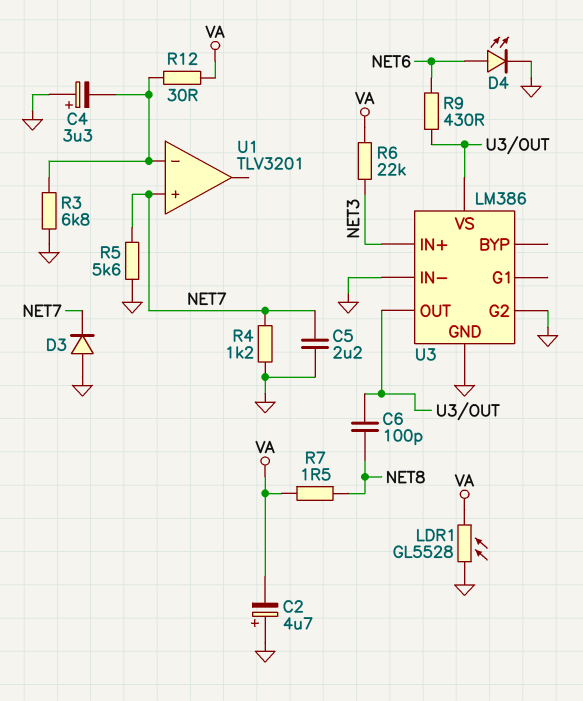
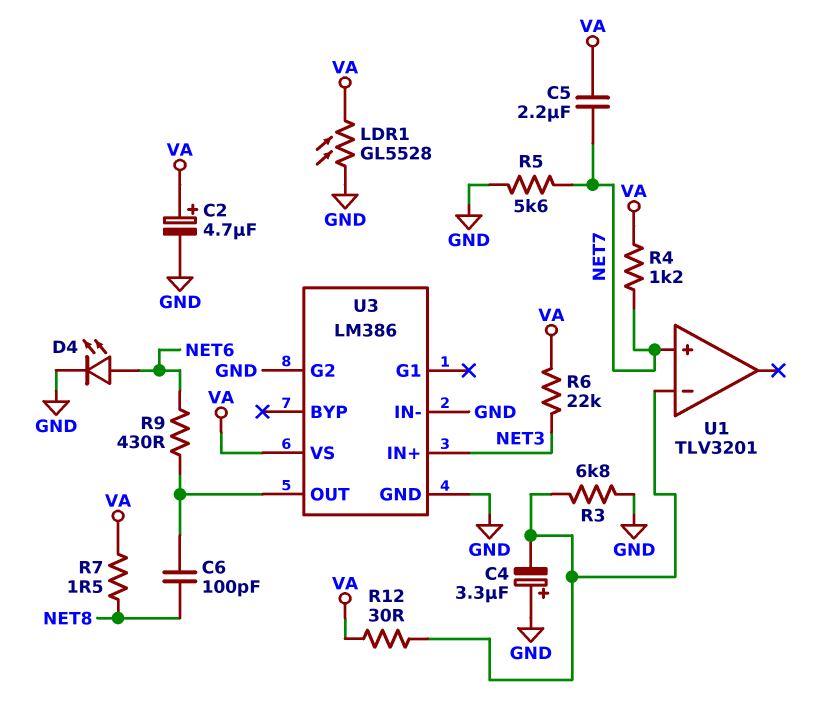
C2: 4.7uF (plus GND, minus VA) -> 4.7uF (plus VA, minus GND)
C5: 2.2uF (GND, NET7) -> 2.2uF (NET7, VA)
D3: diode (A GND, K NET7) -> none
R4: 1.2k (GND, NET7) -> 1.2k (NET7, VA)
U3 pin VS: U3/OUT -> VA

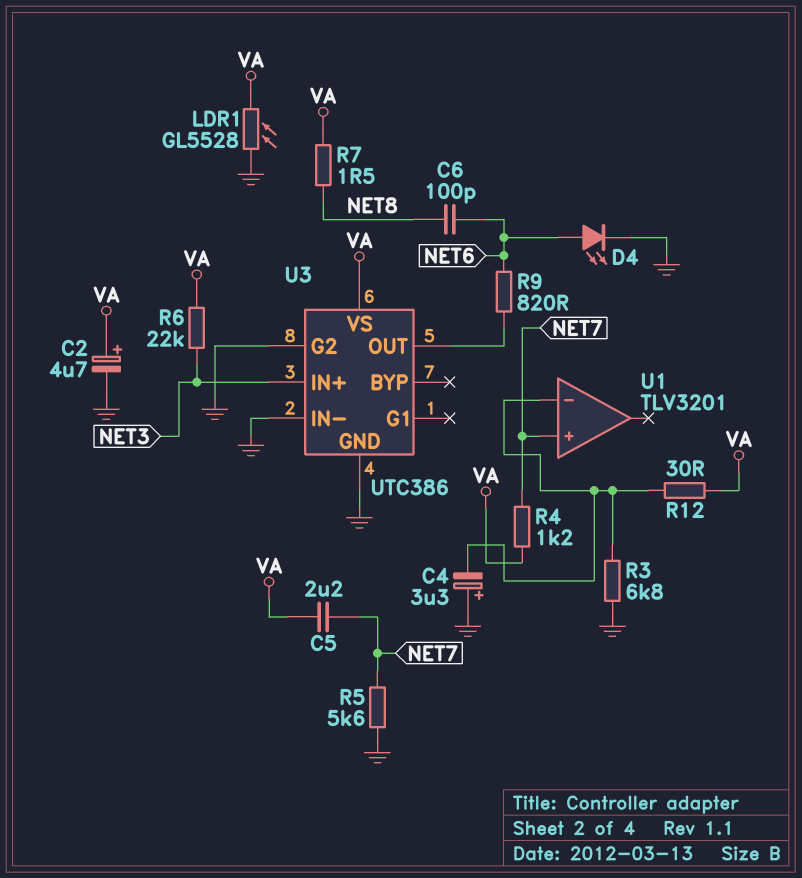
C6: 100pF (NET8, U3/OUT) -> 100pF (NET6, NET8)
R9: 430 (NET6, U3/OUT) -> 820 (NET6, U3/OUT)
U3: LM386 -> UTC386

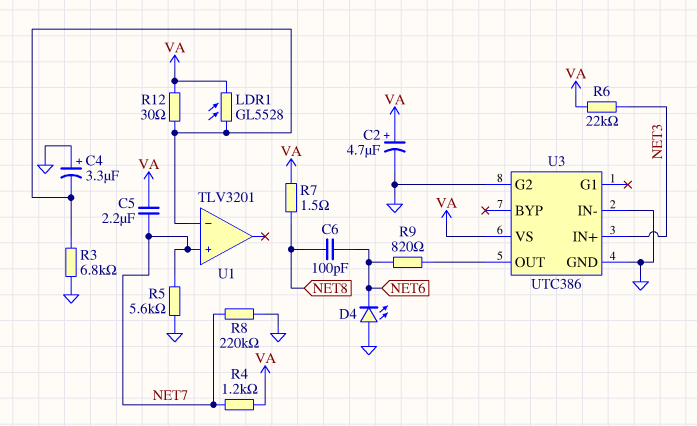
D4: LED (A NET6, K GND) -> LED (A GND, K NET6)
LDR1: GL5528 (GND, VA) -> GL5528 (U1/in-, VA)
R8: none -> 220k (GND, NET7)

